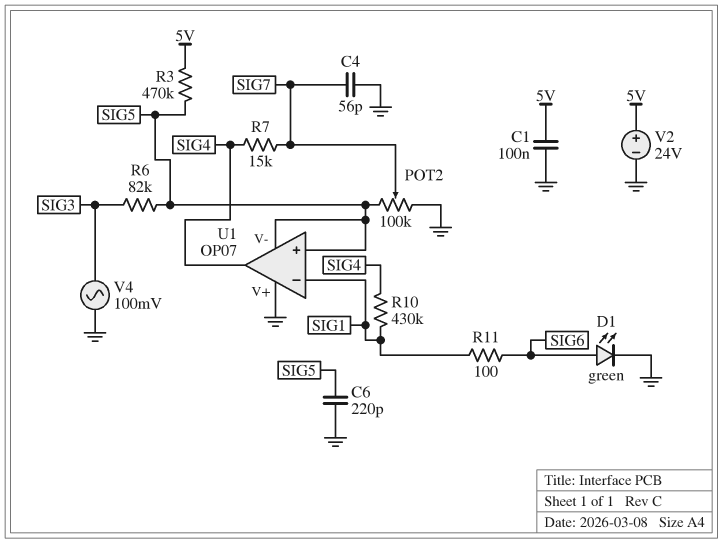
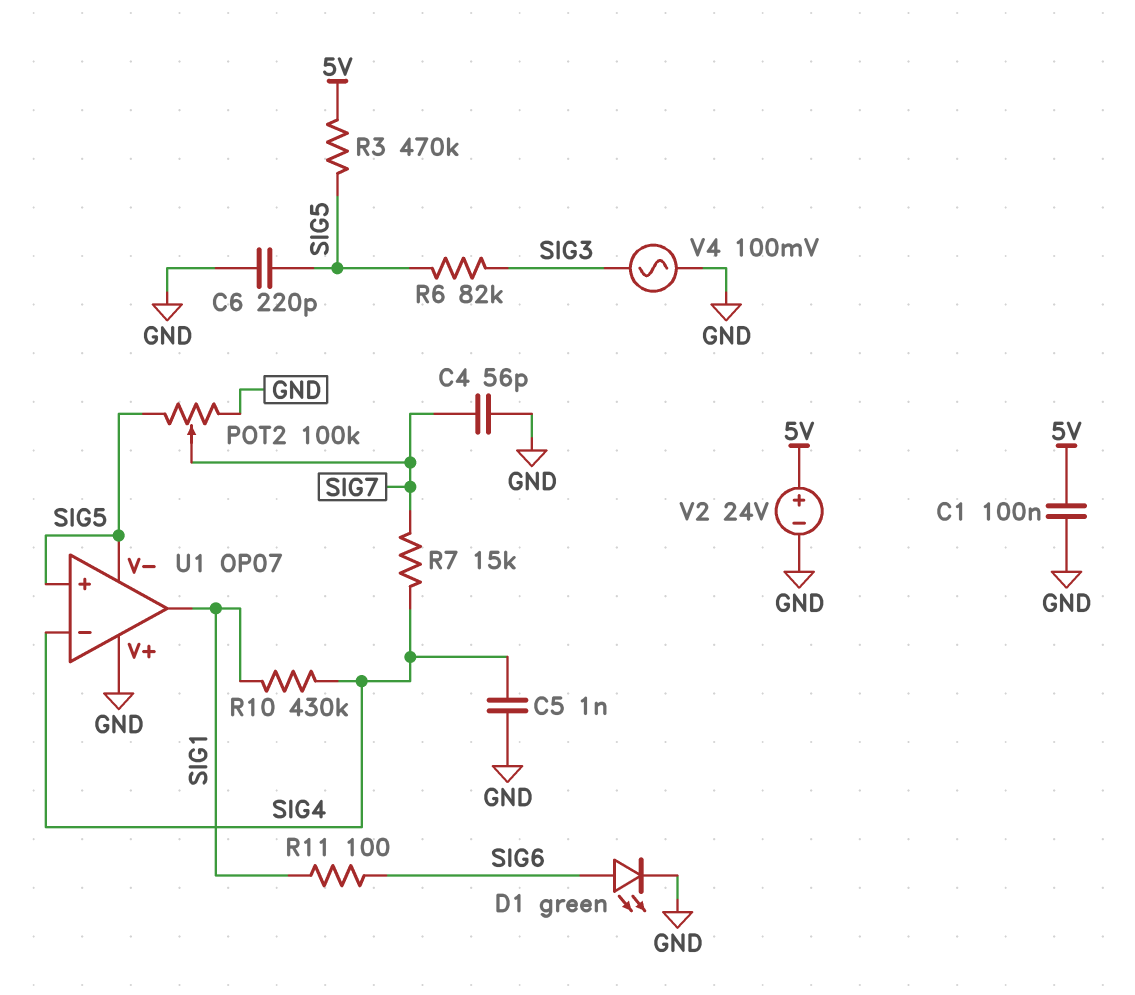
C5: none -> 1nF (GND, SIG4)
U1 pin in-: SIG1 -> SIG4
U1 pin out: SIG4 -> SIG1

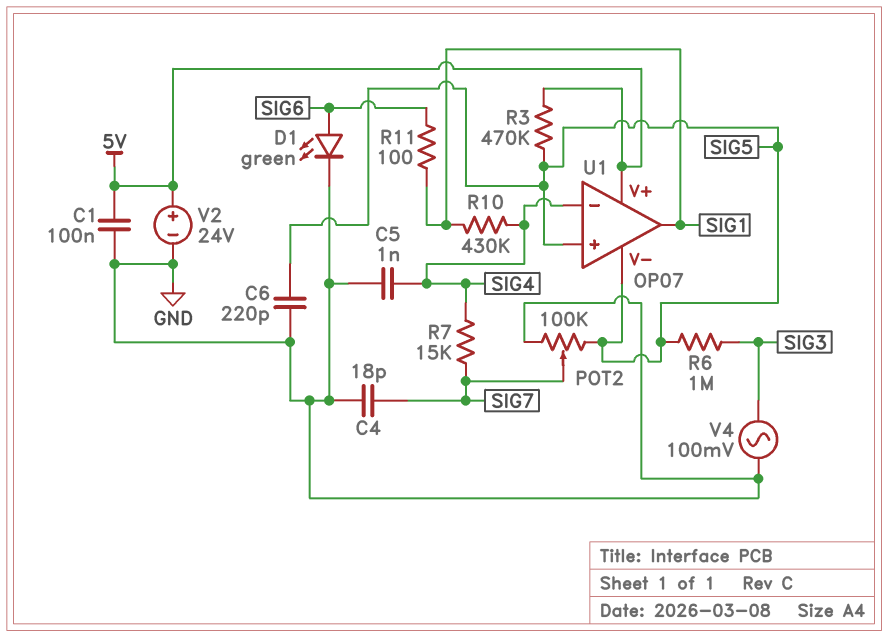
C4: 56pF (GND, SIG7) -> 18pF (GND, SIG7)
R6: 82k (SIG3, SIG5) -> 1M (SIG3, SIG5)
U1 pin V+: GND -> 5V

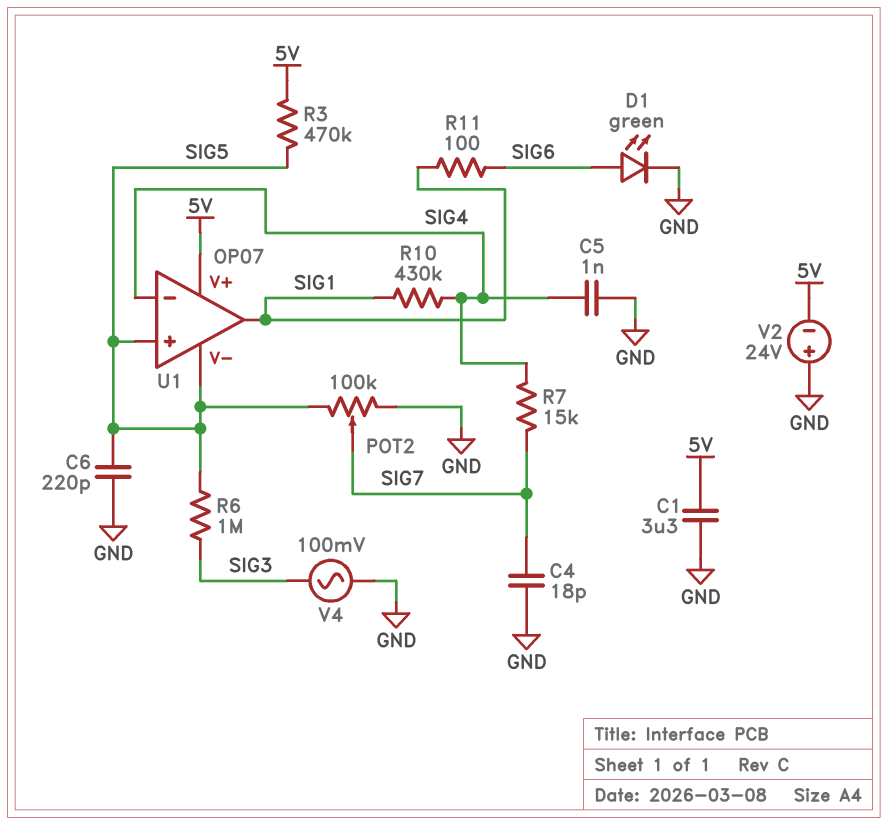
C1: 100nF (5V, GND) -> 3.3uF (5V, GND)
V2: 24V (plus 5V, minus GND) -> 24V (plus GND, minus 5V)

